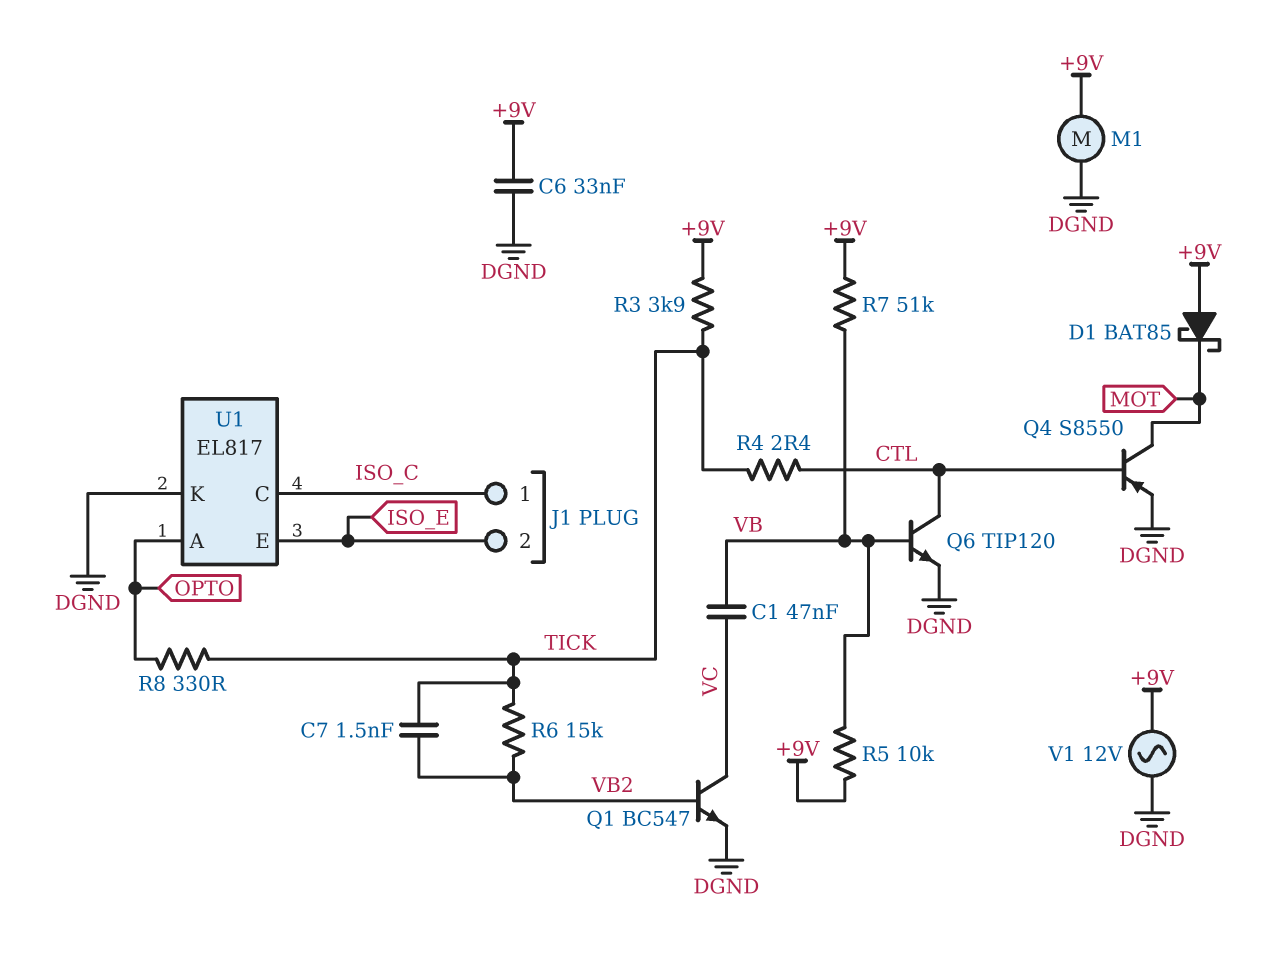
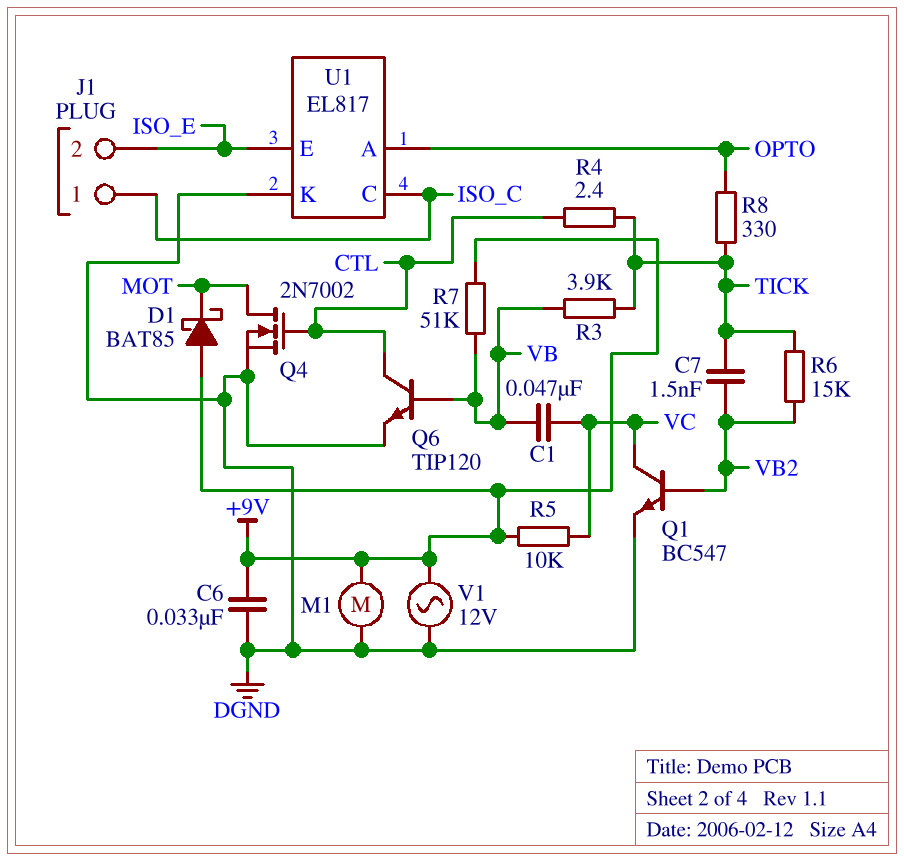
Q4: PNP S8550 (B CTL, C MOT, E DGND) -> NMOS 2N7002 (G CTL, D MOT, S DGND)
R3: 3.9k (+9V, TICK) -> 3.9k (TICK, VB)
R5: 10k (+9V, VB) -> 10k (+9V, VC)

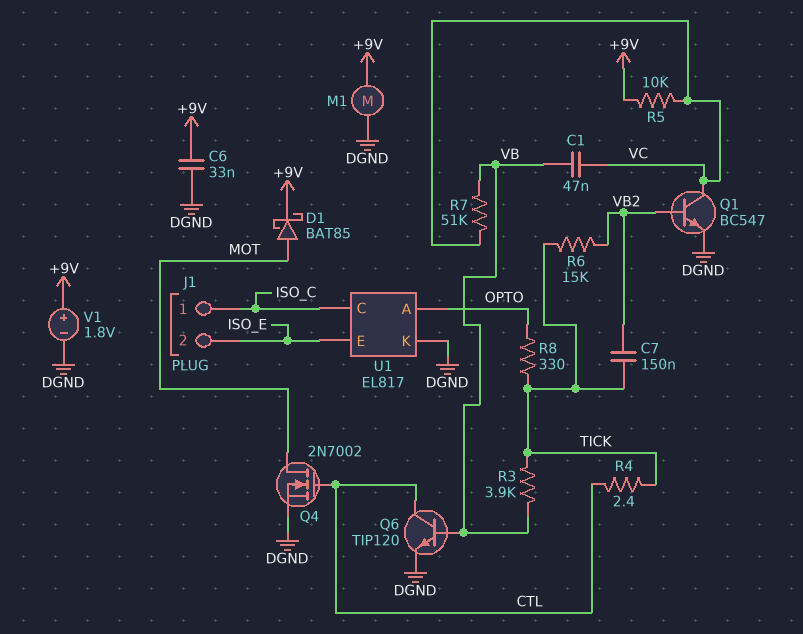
C7: 1.5nF (TICK, VB2) -> 150nF (TICK, VB2)
D1: schottky BAT85 (A +9V, K MOT) -> schottky BAT85 (A MOT, K +9V)
R7: 51k (+9V, VB) -> 51k (VB, VC)
V1: AC 12V (+9V, DGND) -> 1.8V (plus +9V, minus DGND)

